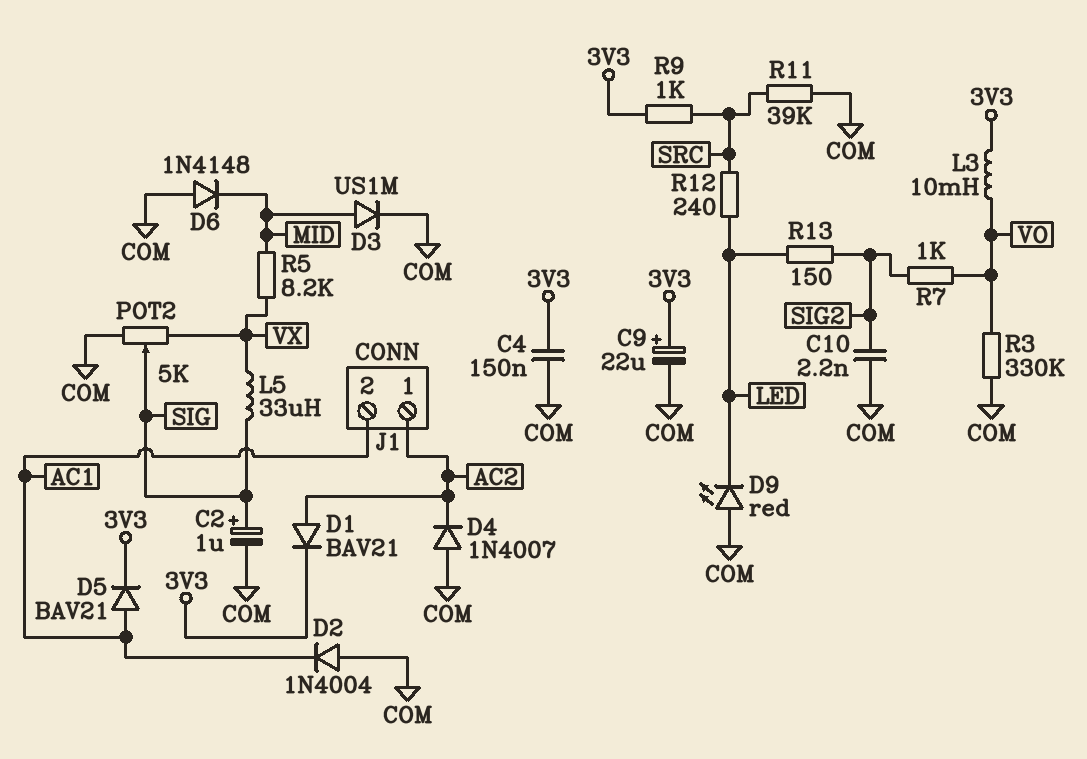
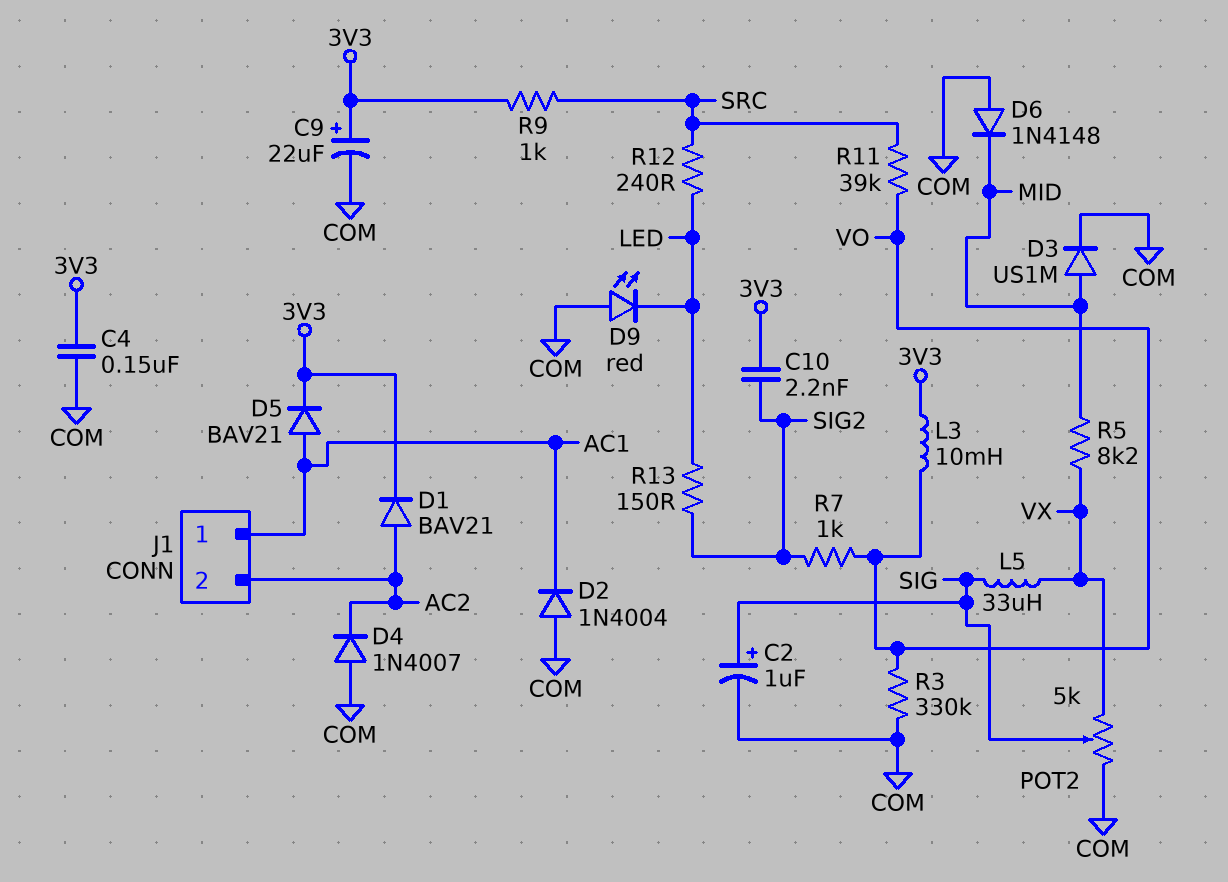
C10: 2.2nF (COM, SIG2) -> 2.2nF (3V3, SIG2)
J1 pin 1: AC2 -> AC1
J1 pin 2: AC1 -> AC2
R11: 39k (COM, SRC) -> 39k (SRC, VO)

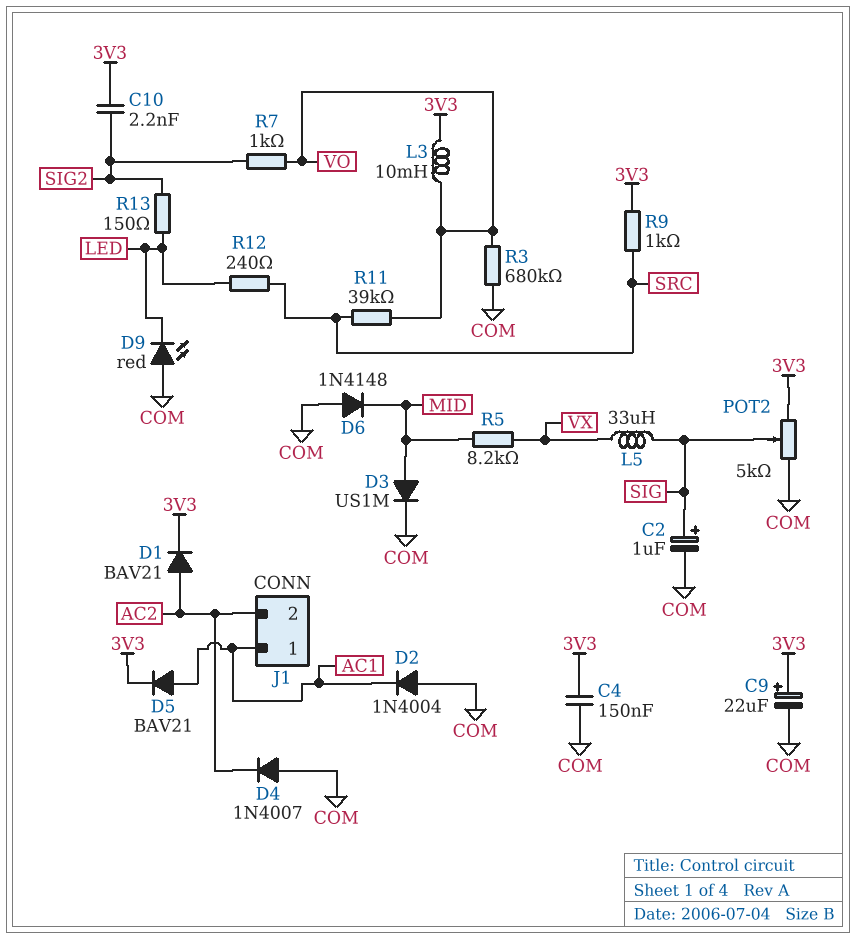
POT2: 5k (COM, VX, wiper SIG) -> 5k (3V3, COM, wiper SIG)
R3: 330k (COM, VO) -> 680k (COM, VO)

